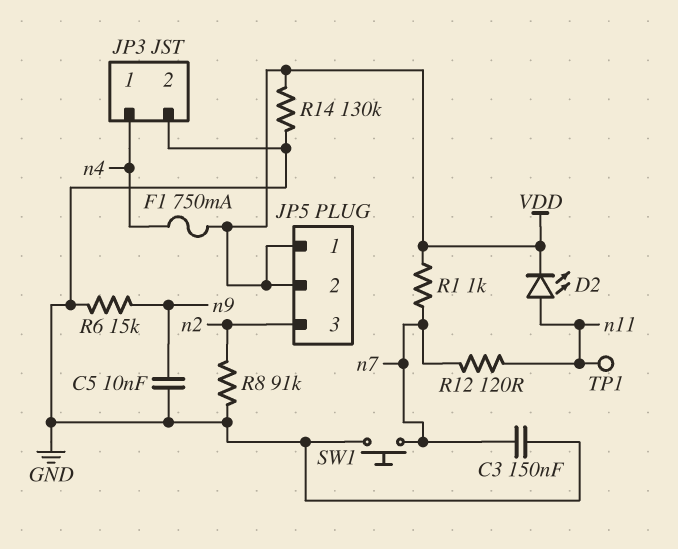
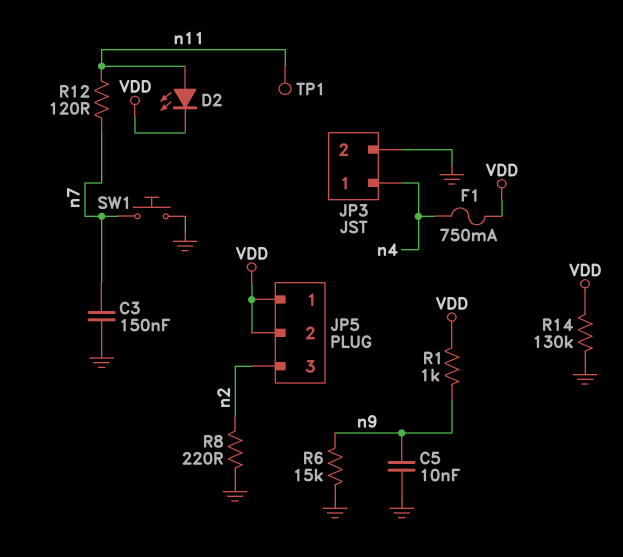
R1: 1k (VDD, n7) -> 1k (VDD, n9)
R8: 91k (GND, n2) -> 220 (GND, n2)

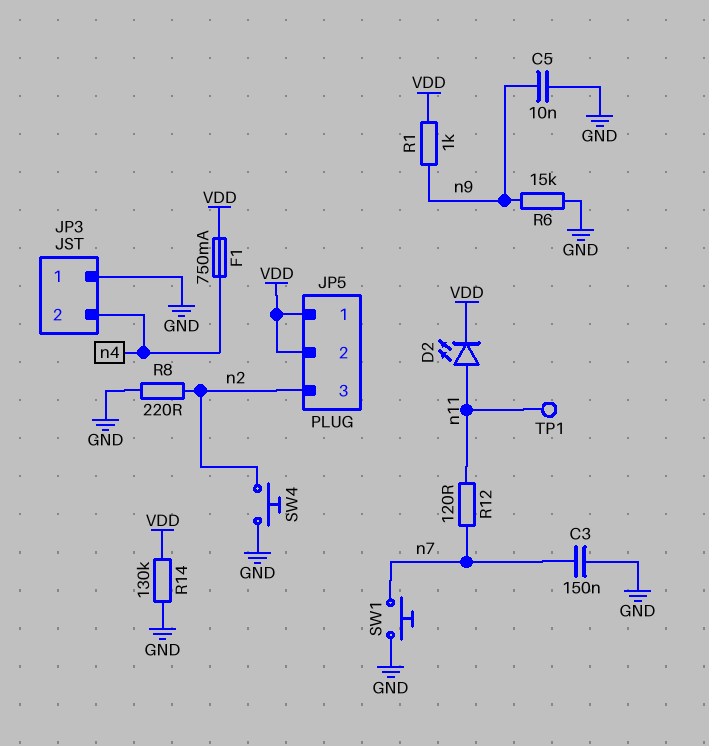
JP3 pin 1: n4 -> GND
JP3 pin 2: GND -> n4
SW4: none -> button (GND, n2)

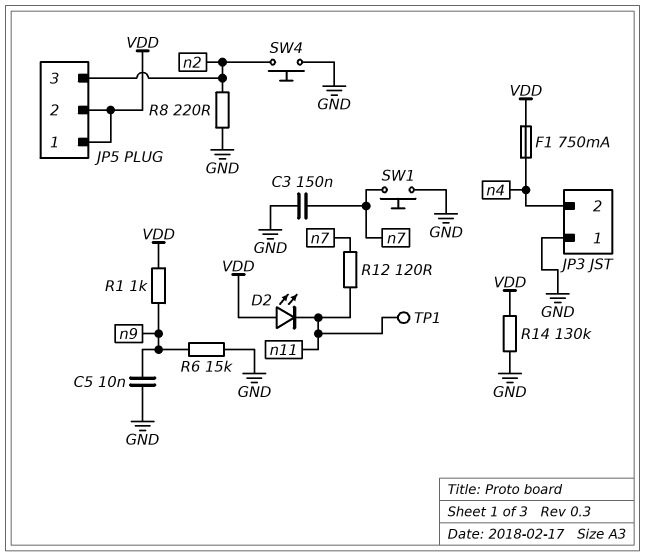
D2: LED (A n11, K VDD) -> LED (A VDD, K n11)

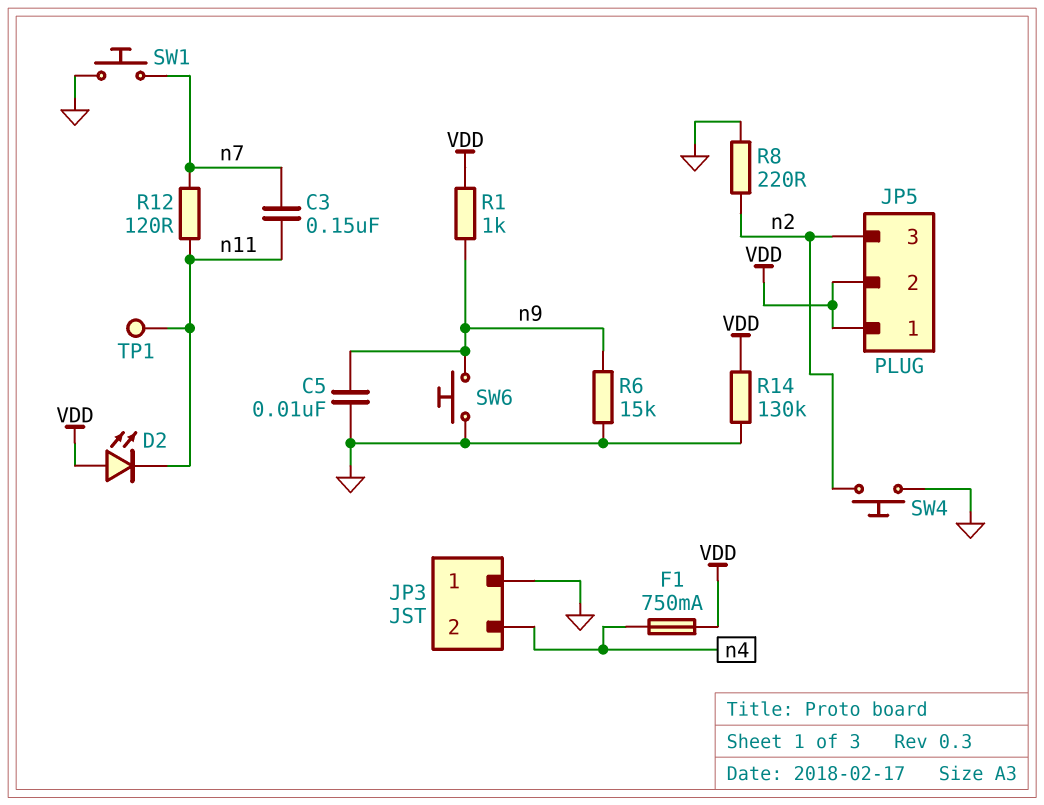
C3: 150nF (GND, n7) -> 150nF (n7, n11)
SW6: none -> button (GND, n9)

